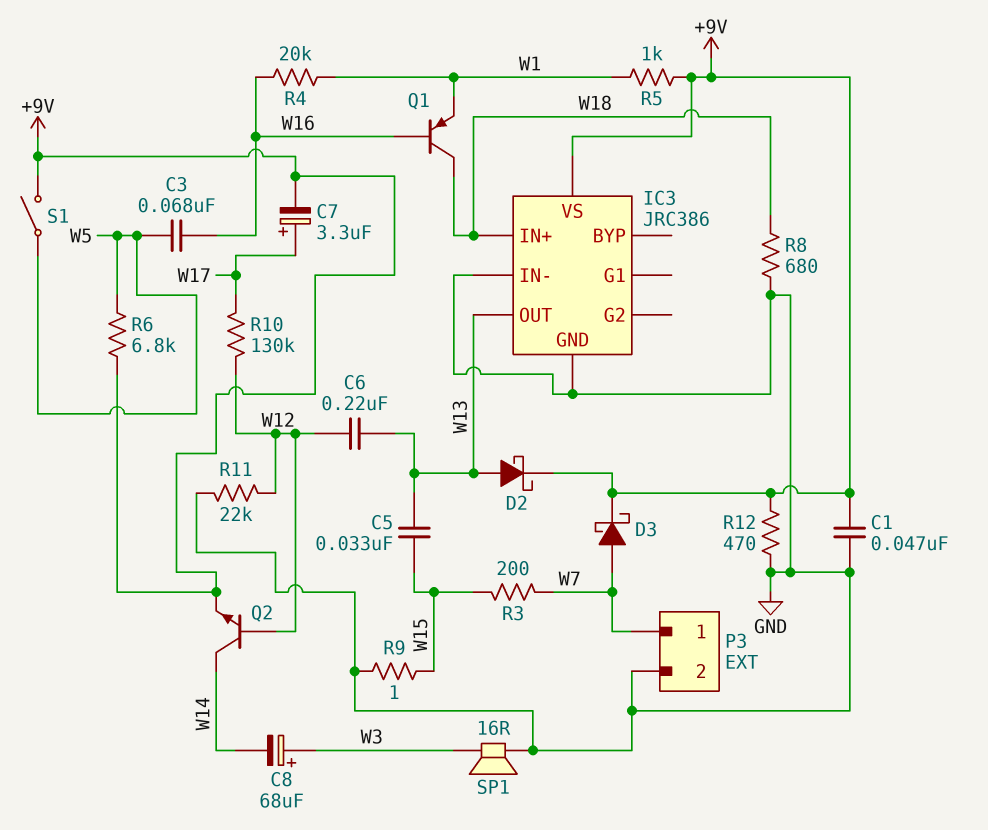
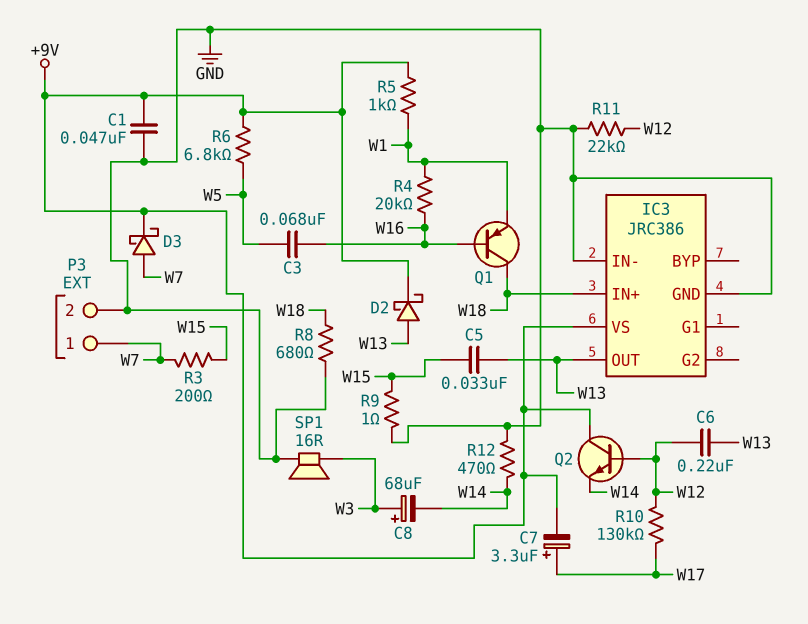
Q2: NPN (B W12, C W14, E +9V) -> NPN (B W12, C +9V, E W14)
R12: 470 (+9V, GND) -> 470 (GND, W14)
S1: switch (+9V, W5) -> none

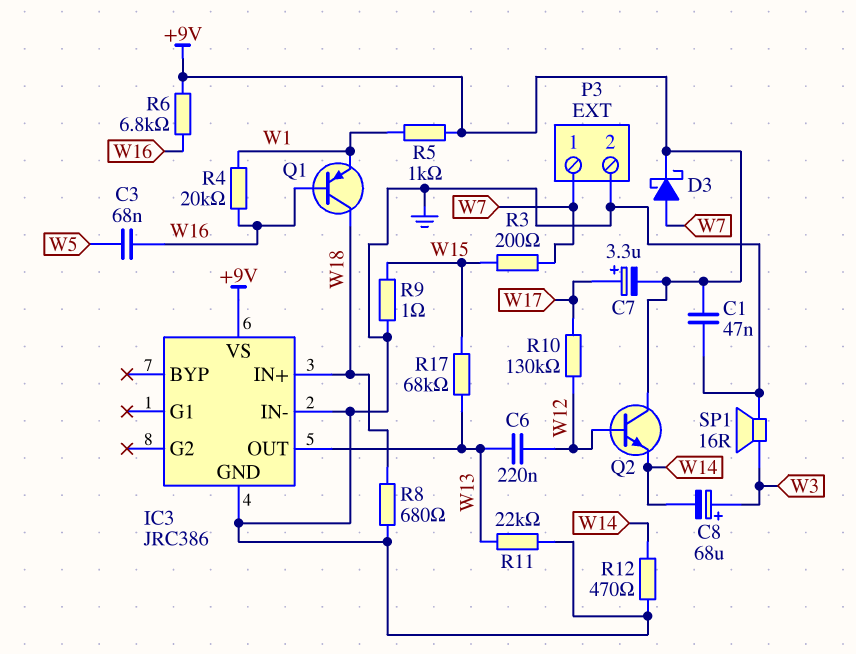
C5: 33nF (W13, W15) -> none
D2: schottky (A W13, K +9V) -> none
R6: 6.8k (+9V, W5) -> 6.8k (+9V, W16)
R11: 22k (GND, W12) -> 22k (GND, W13)
R17: none -> 68k (W13, W15)

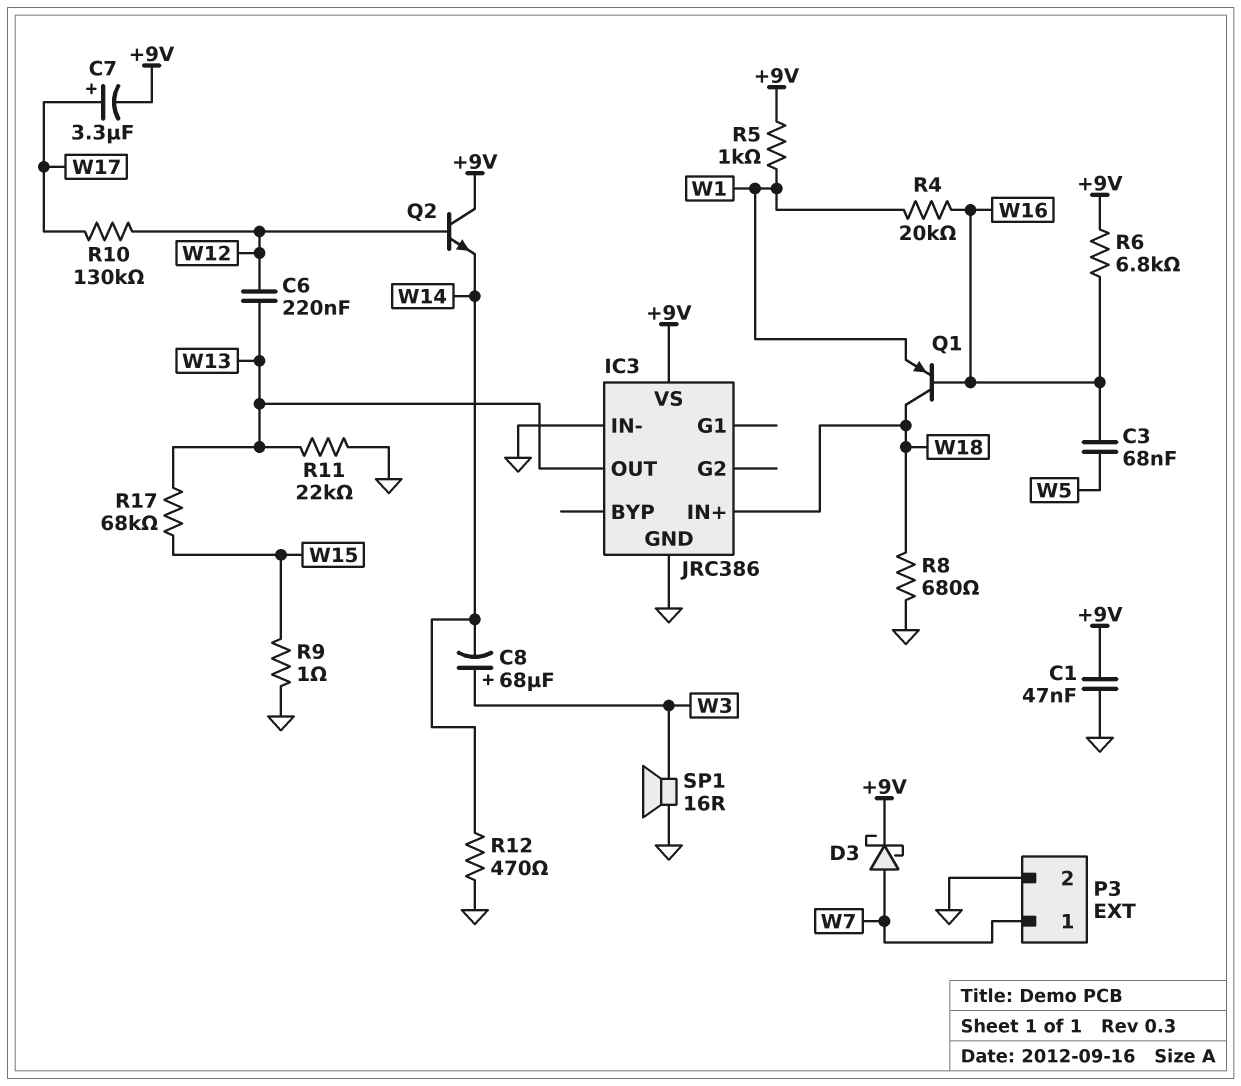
R3: 200 (W7, W15) -> none

